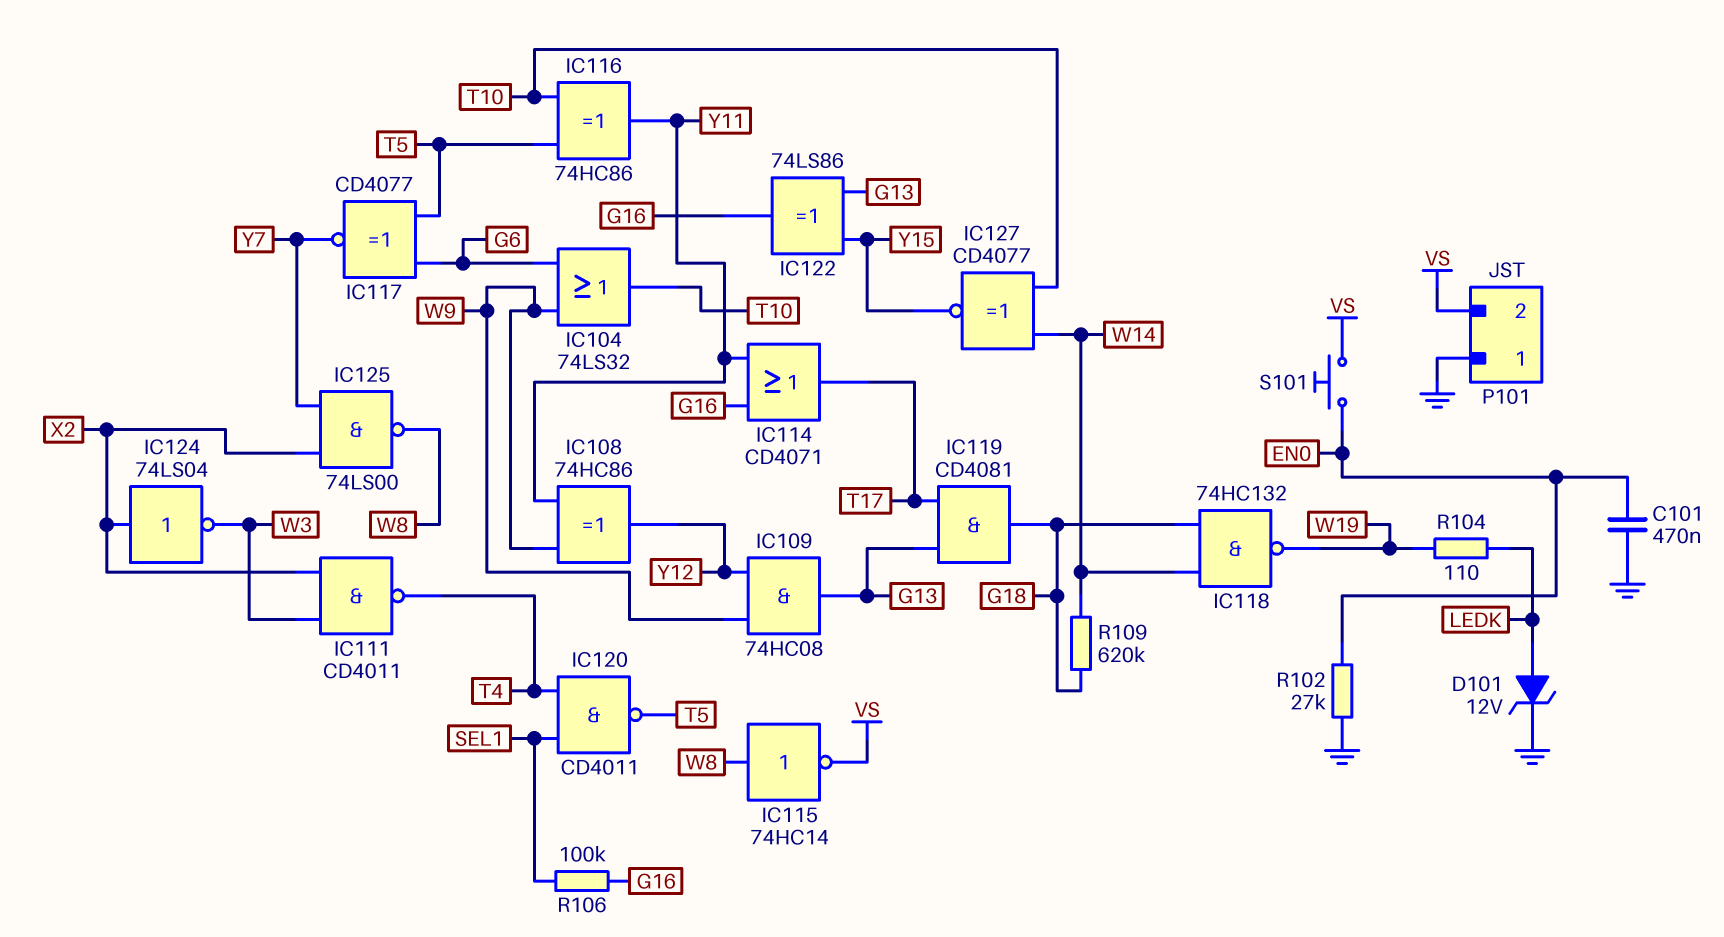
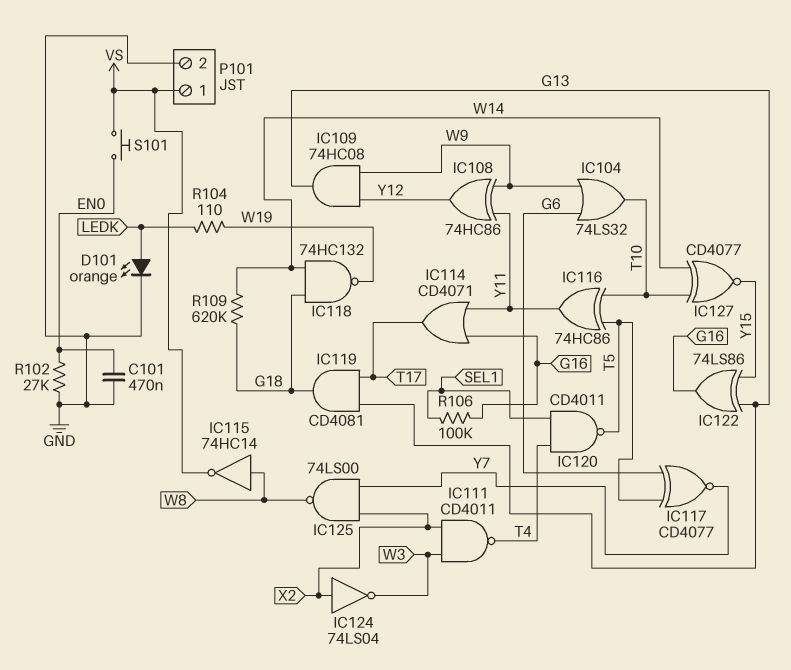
D101: zener 12V (A LEDK, K GND) -> LED orange (A LEDK, K GND)
P101 pin 1: GND -> VS
P101 pin 2: VS -> GND

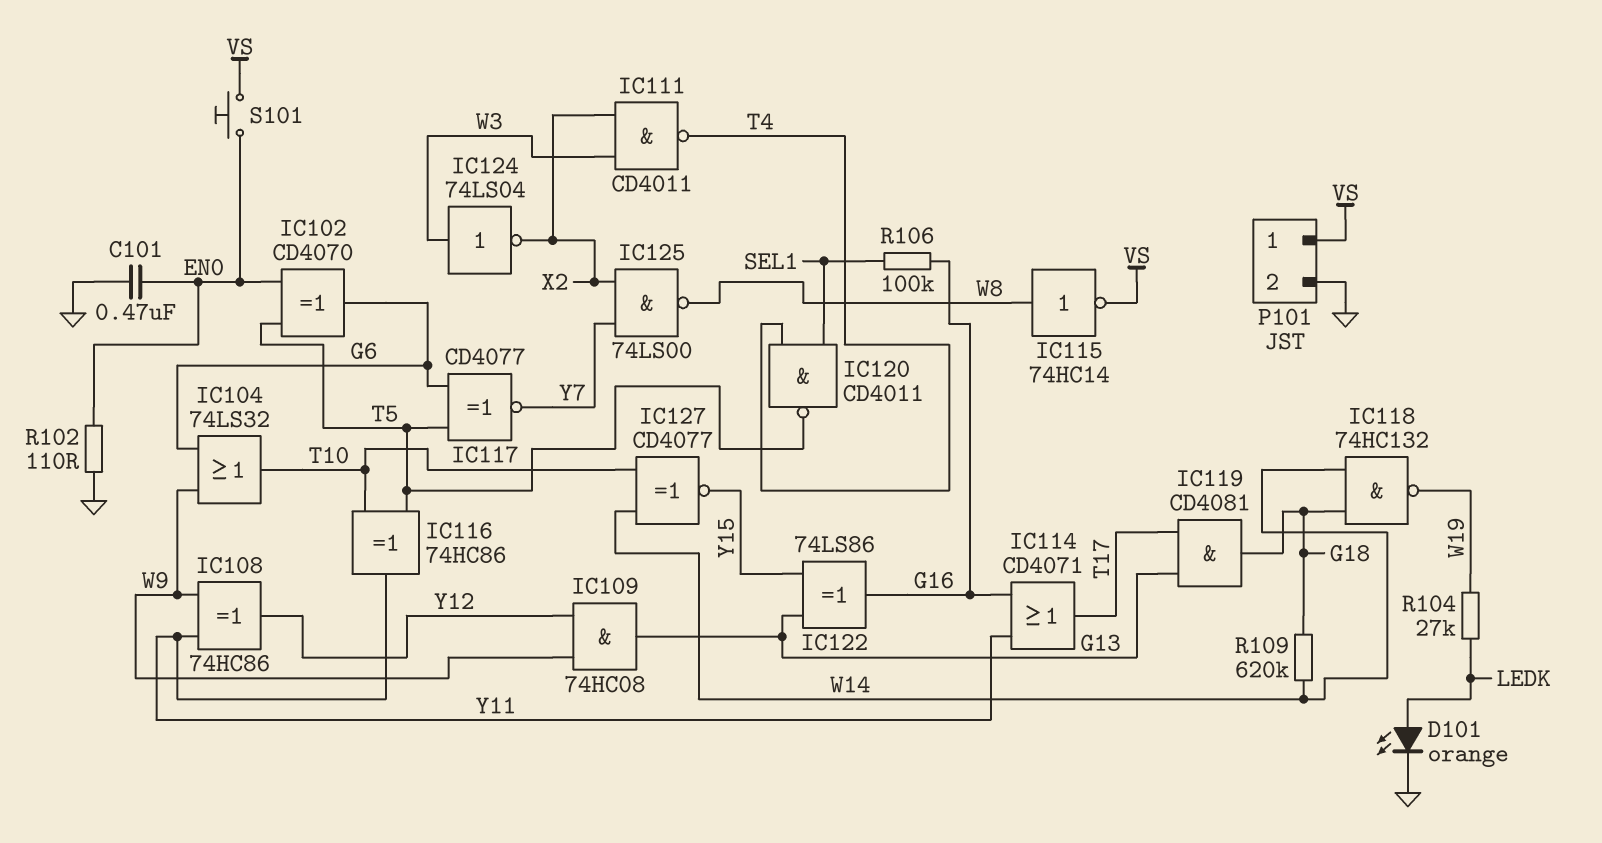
IC102: none -> XOR CD4070 (in EN0, in T5, out G6)
IC124: NOT 74LS04 (in X2, out W3) -> NOT 74LS04 (in W3, out X2)
R102: 27k (EN0, GND) -> 110 (EN0, GND)
R104: 110 (LEDK, W19) -> 27k (LEDK, W19)

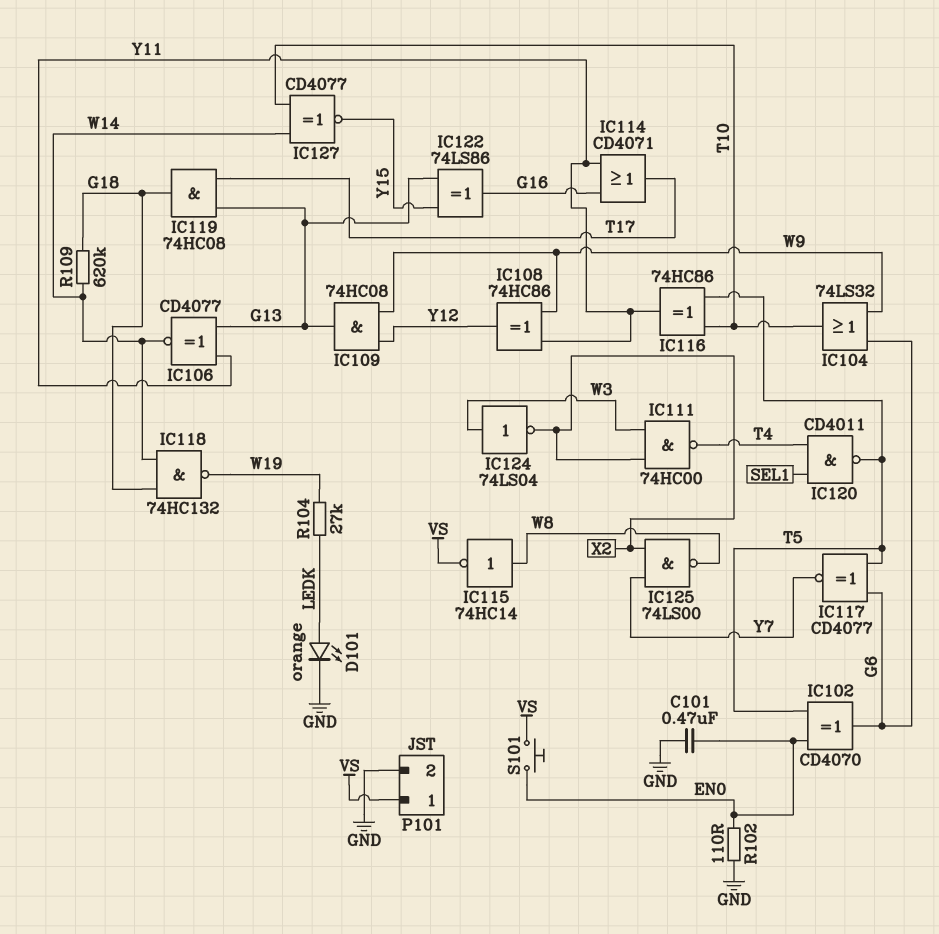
IC106: none -> XNOR CD4077 (in G13, in Y11, out W14)
IC111: NAND CD4011 (in W3, in X2, out T4) -> NAND 74HC00 (in W3, in X2, out T4)
IC119: AND CD4081 (in G13, in T17, out G18) -> AND 74HC08 (in G13, in T17, out G18)
R106: 100k (G16, SEL1) -> none

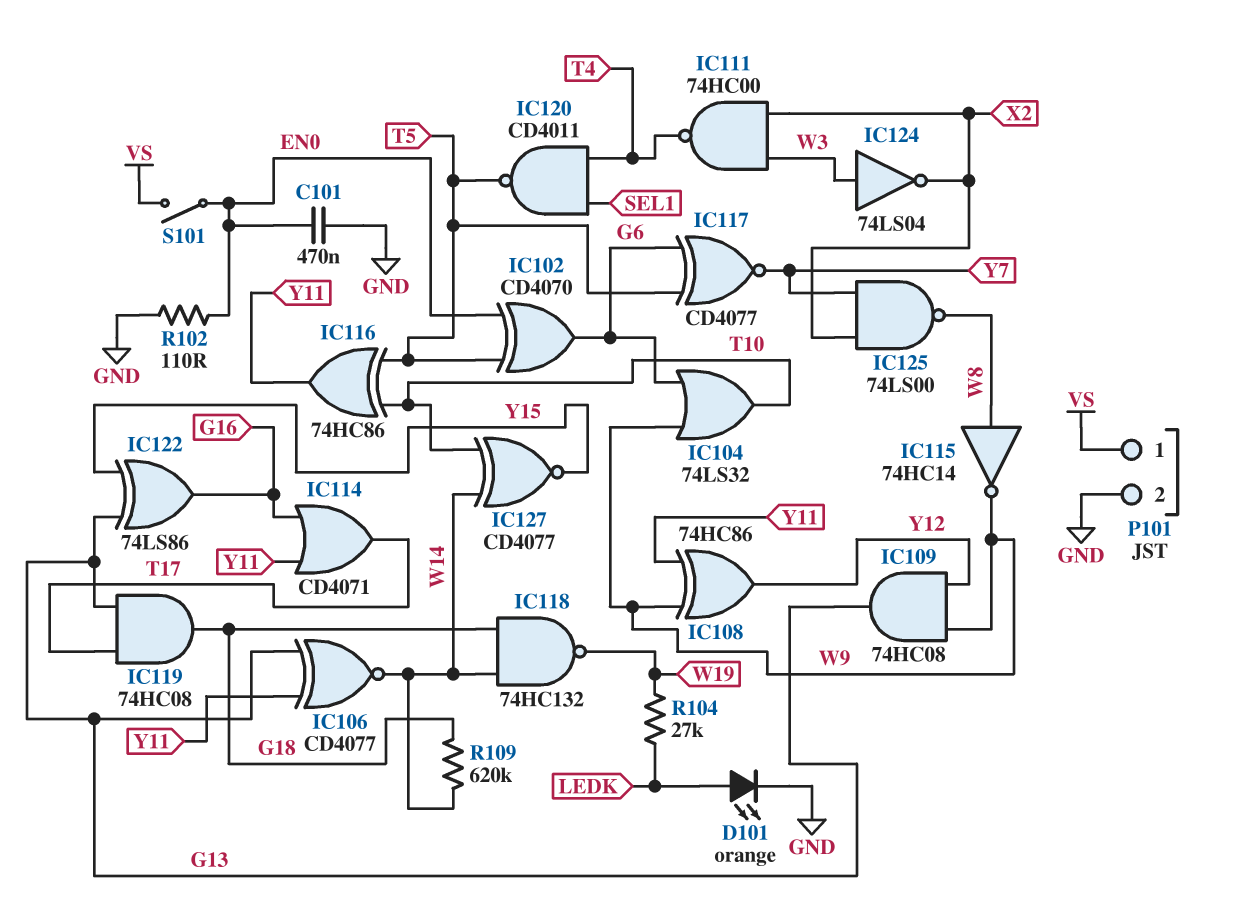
IC115: NOT 74HC14 (in W8, out VS) -> NOT 74HC14 (in W8, out W9)
S101: button (EN0, VS) -> switch (EN0, VS)

